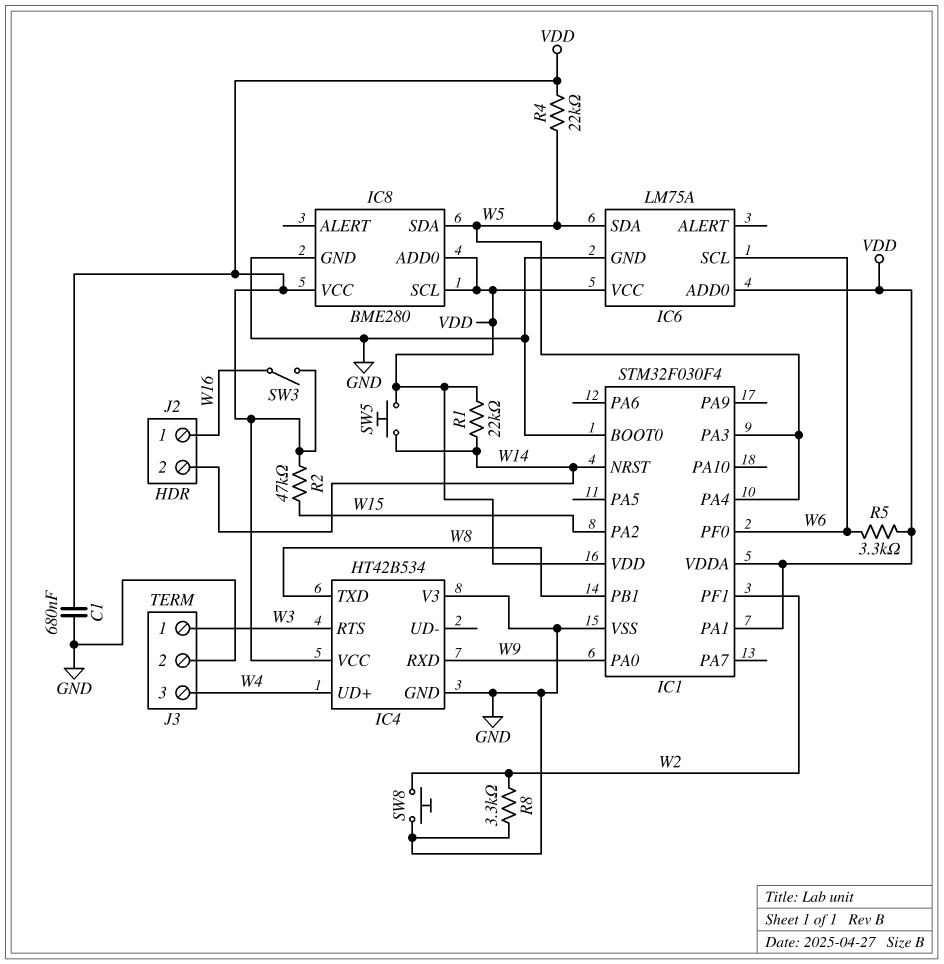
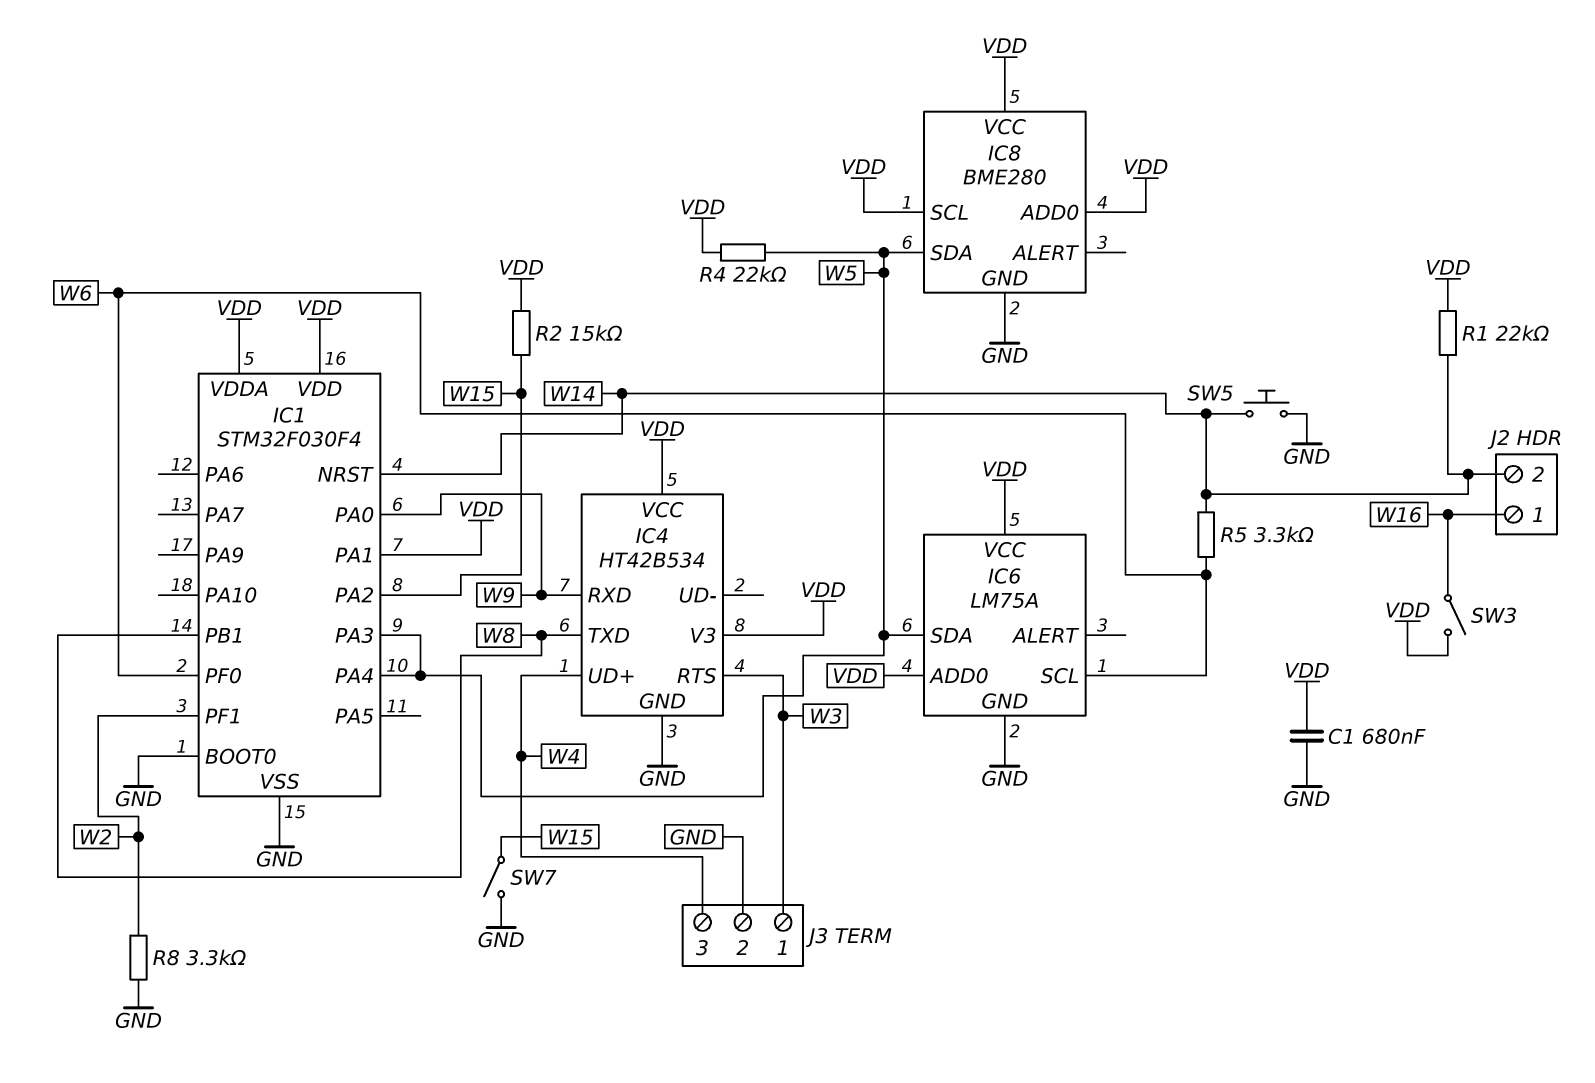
IC4 pin V3: GND -> VDD
R2: 47k (VDD, W15) -> 15k (VDD, W15)
R5: 3.3k (VDD, W6) -> 3.3k (W6, W14)
SW5: button (VDD, W14) -> button (GND, W14)
SW7: none -> switch (GND, W15)
SW8: button (GND, W2) -> none

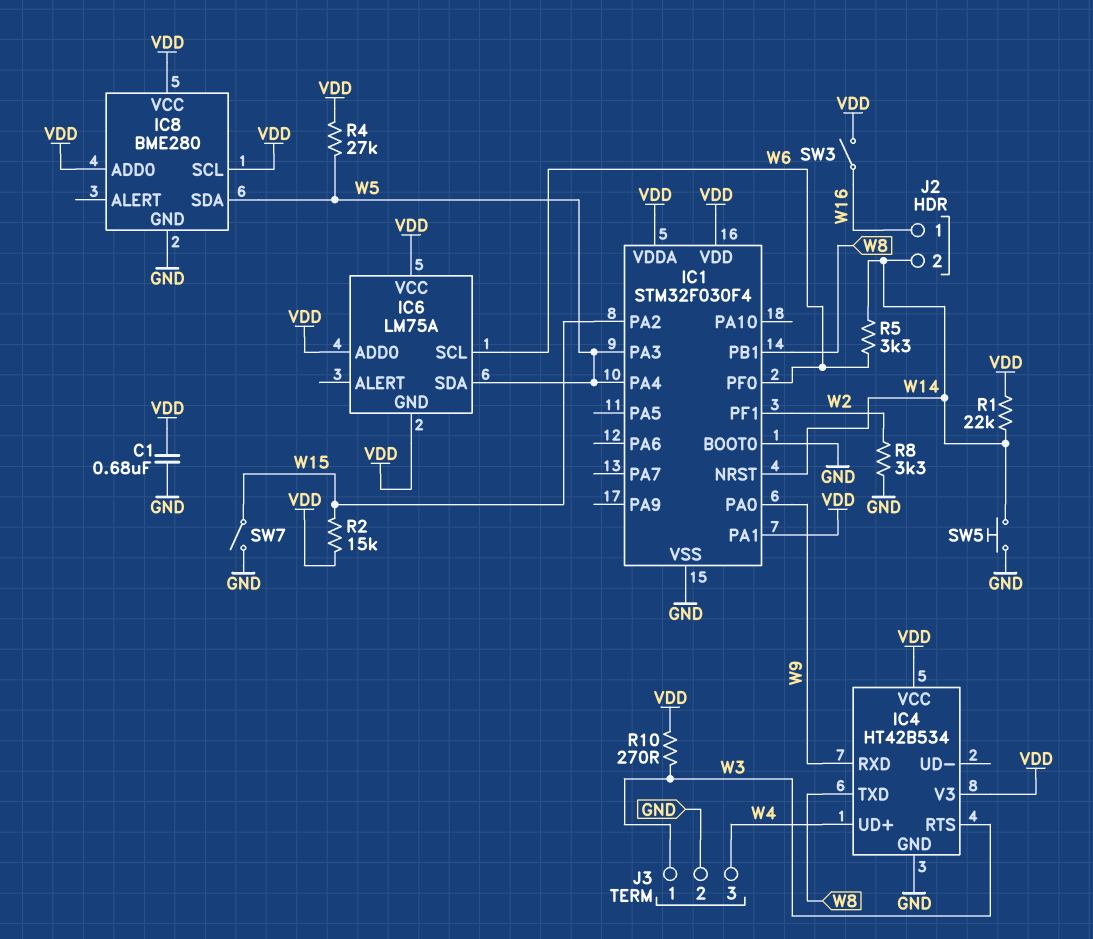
IC6 pin GND: GND -> VDD
R4: 22k (VDD, W5) -> 27k (VDD, W5)
R10: none -> 270 (VDD, W3)

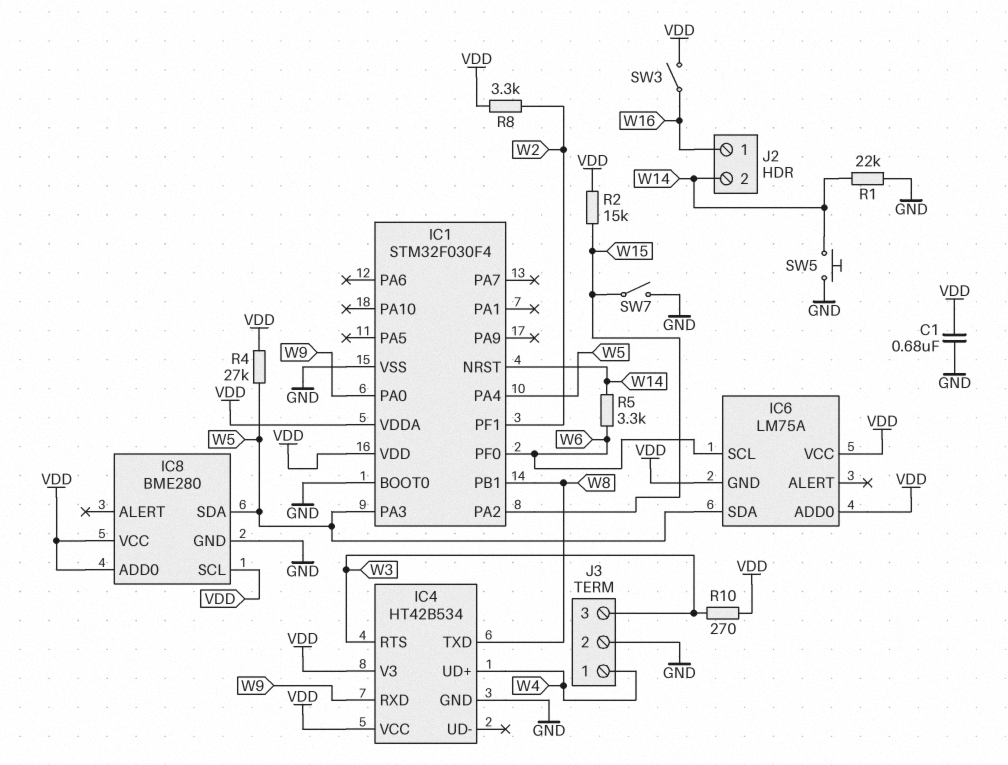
IC1 pin PA1: VDD -> none
J3 pin 1: W3 -> W4
J3 pin 3: W4 -> W3
R1: 22k (VDD, W14) -> 22k (GND, W14)
R8: 3.3k (GND, W2) -> 3.3k (VDD, W2)

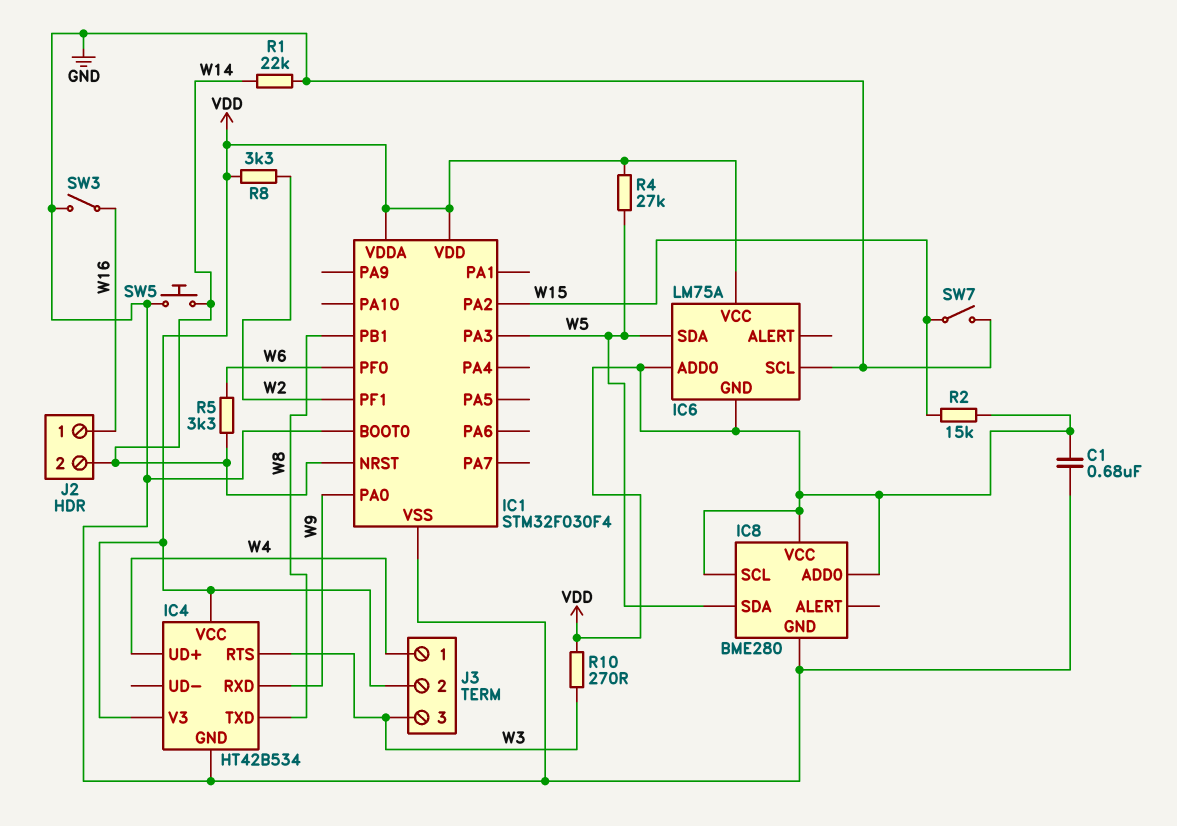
IC1 pin PA4: W5 -> none
IC6 pin SCL: W6 -> GND
J3 pin 2: GND -> VDD
SW3: switch (VDD, W16) -> switch (GND, W16)

